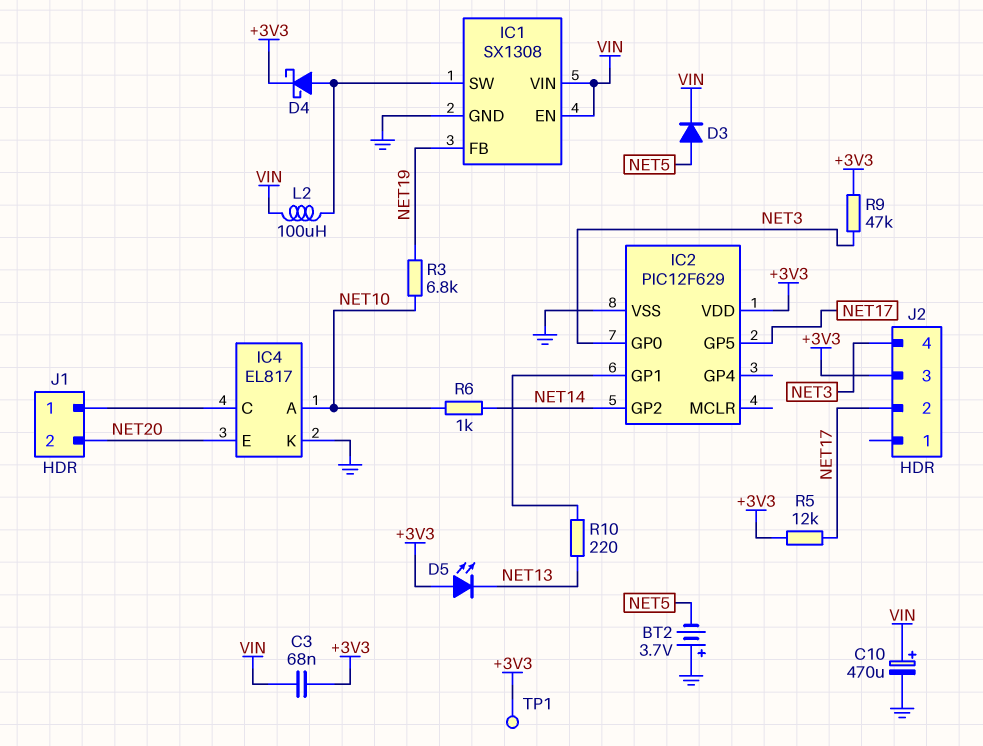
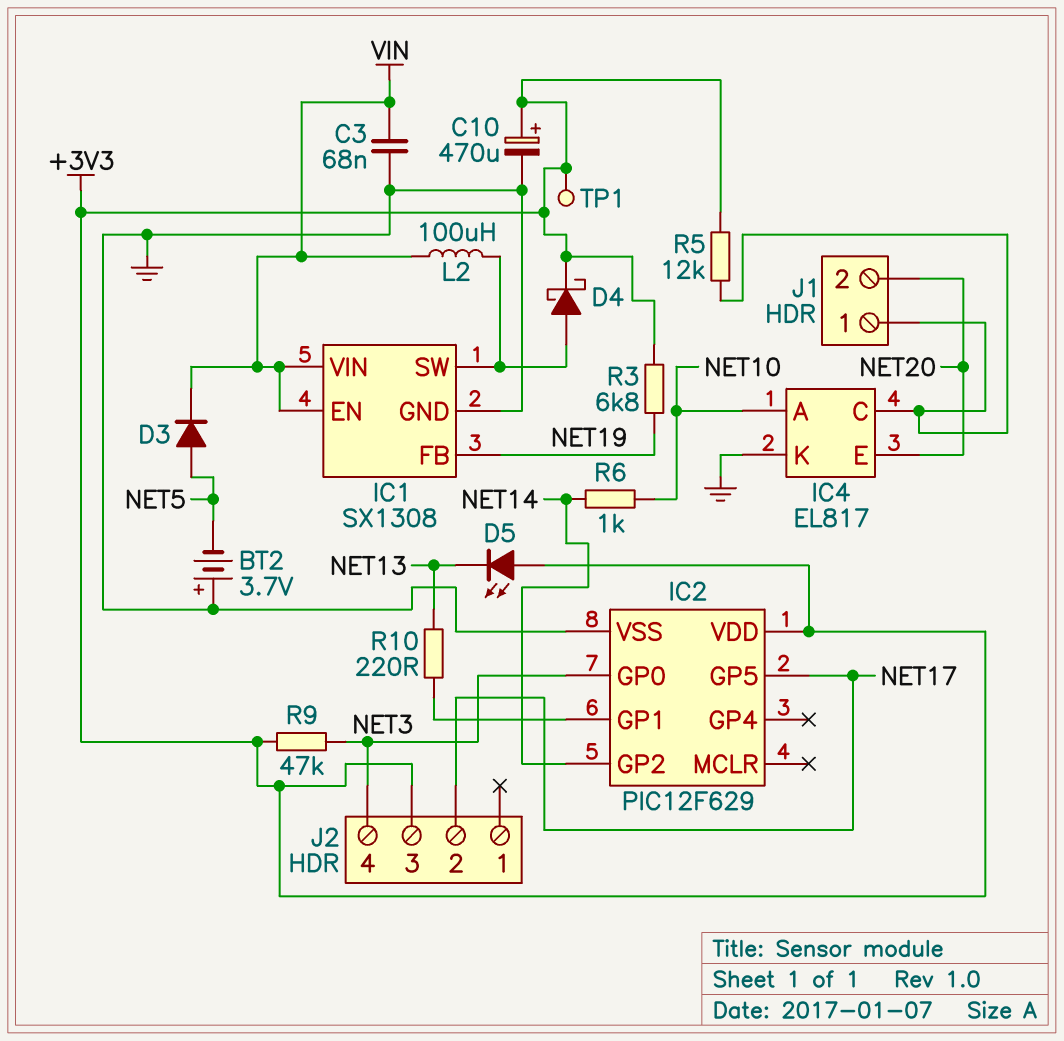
C3: 68nF (+3V3, VIN) -> 68nF (GND, VIN)
C10: 470uF (plus VIN, minus GND) -> 470uF (plus +3V3, minus GND)
R3: 6.8k (NET10, NET19) -> 6.8k (+3V3, NET19)
R5: 12k (+3V3, NET17) -> 12k (+3V3, IC4/C)

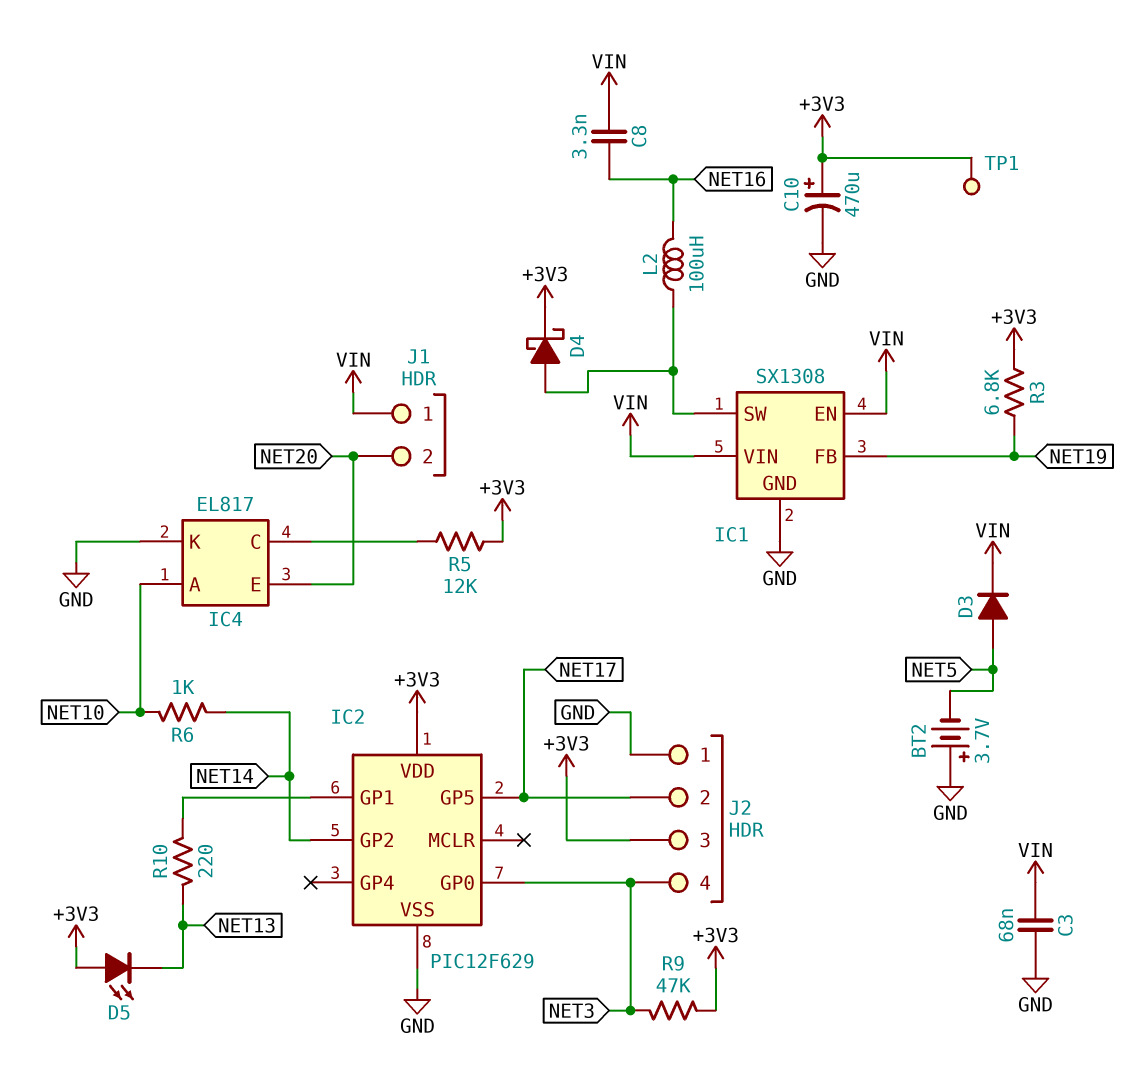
C8: none -> 3.3nF (NET16, VIN)
J1 pin 1: IC4/C -> VIN
J2 pin 1: none -> GND
L2: 100uH (IC1/SW, VIN) -> 100uH (IC1/SW, NET16)

